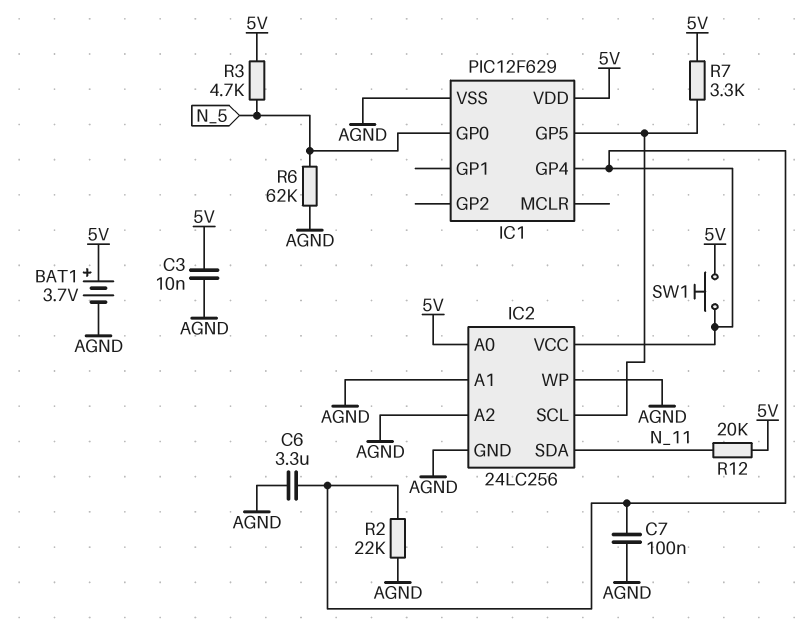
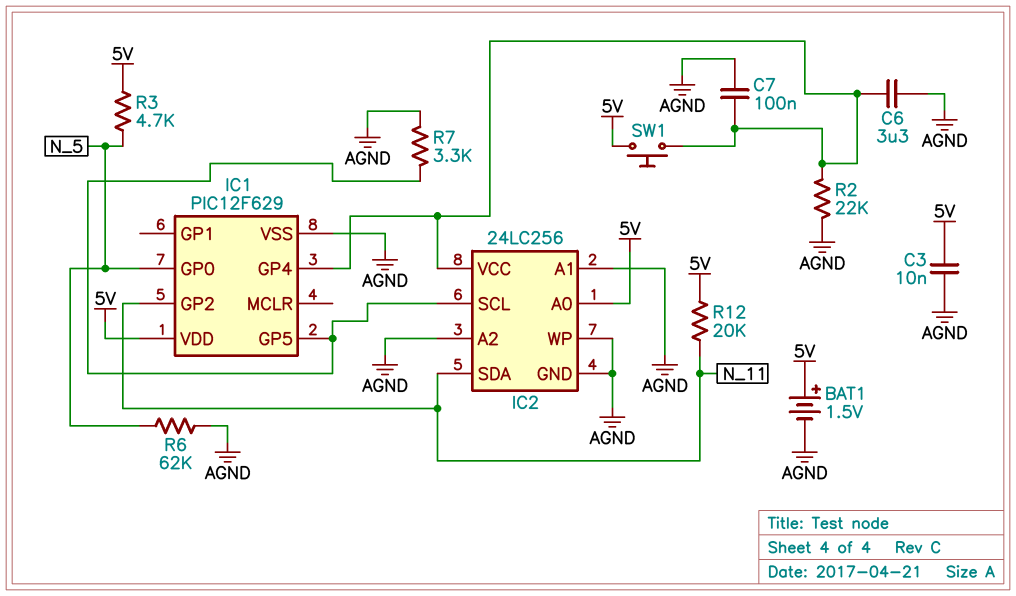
BAT1: 3.7V (plus 5V, minus AGND) -> 1.5V (plus 5V, minus AGND)
IC1 pin GP2: none -> N_11
R7: 3.3k (5V, IC1/GP5) -> 3.3k (AGND, IC1/GP5)

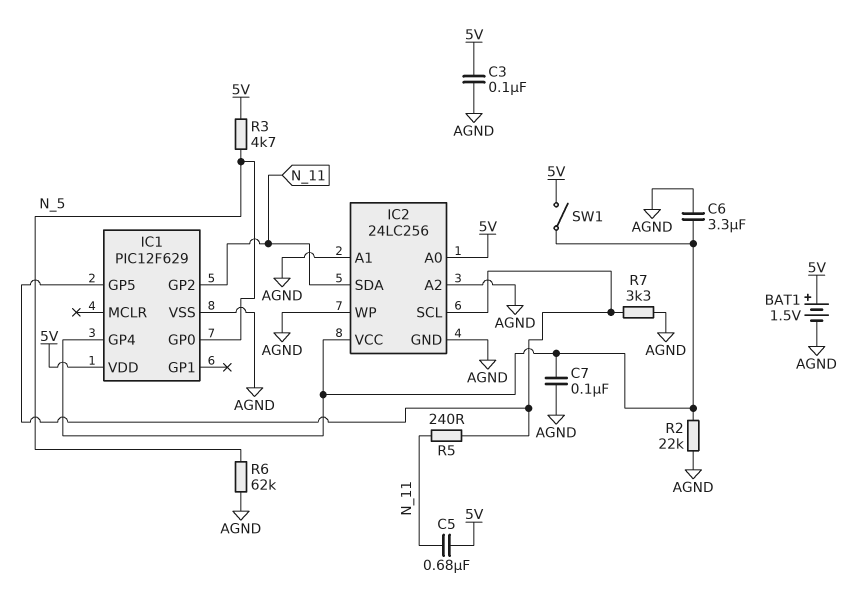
C3: 10nF (5V, AGND) -> 100nF (5V, AGND)
C5: none -> 680nF (5V, N_11)
R5: none -> 240 (IC1/GP5, N_11)
R12: 20k (5V, N_11) -> none
SW1: button (5V, IC1/GP4) -> switch (5V, IC1/GP4)

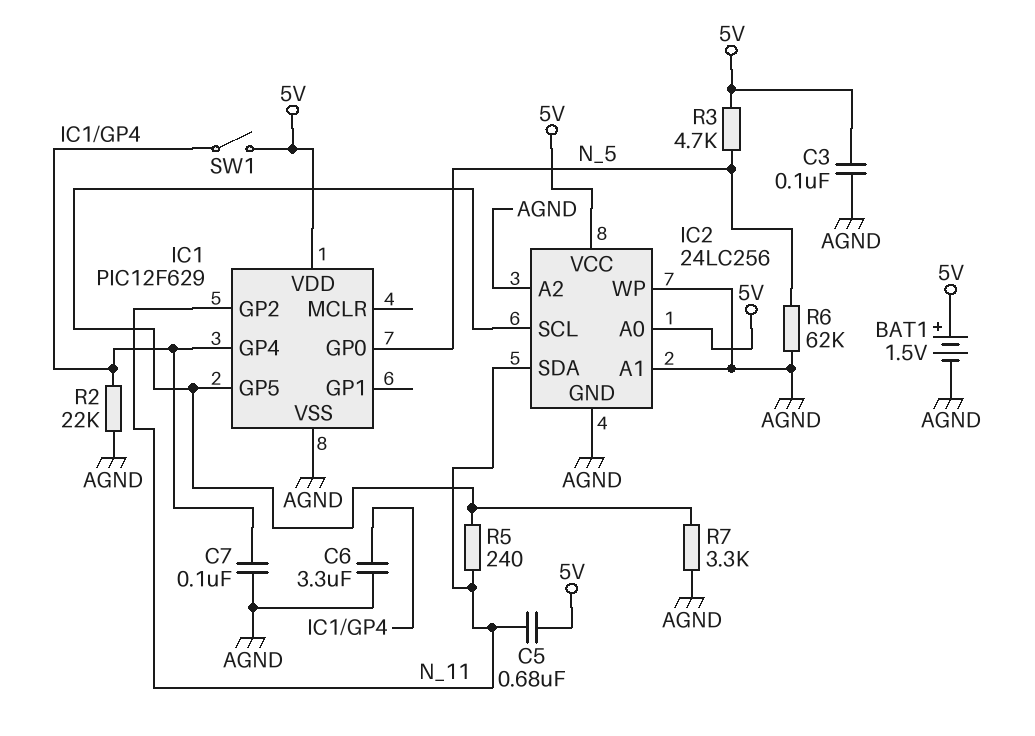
IC2 pin VCC: IC1/GP4 -> 5V

